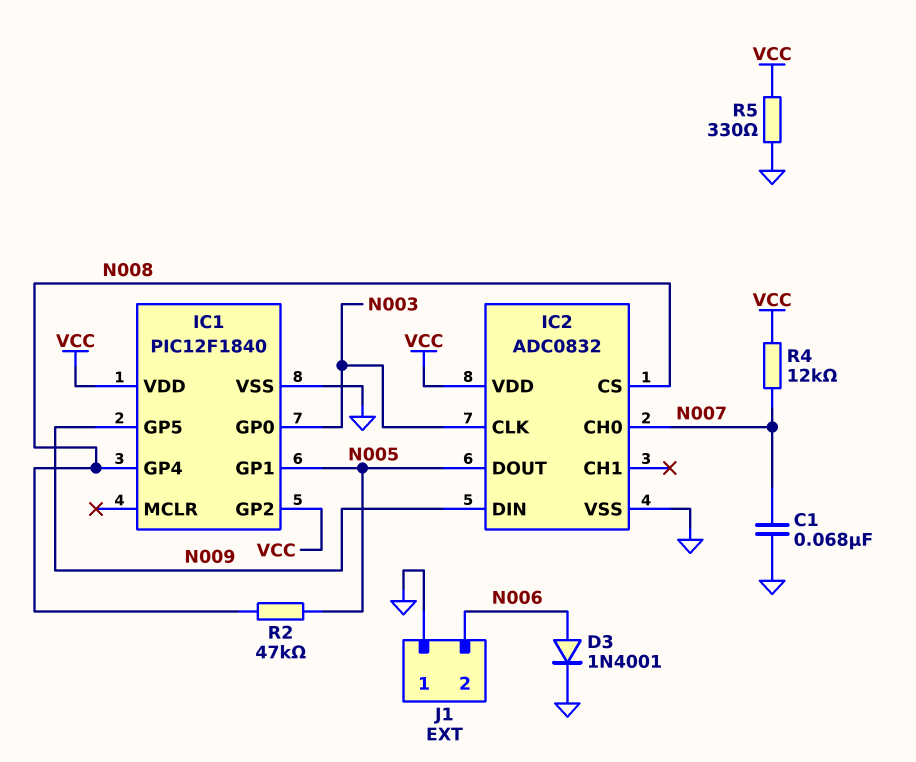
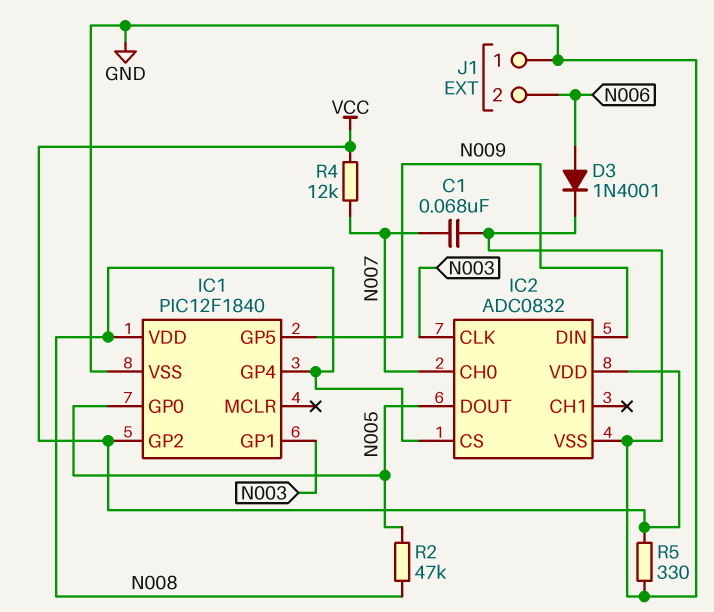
IC1 pin GP0: N003 -> N005
IC1 pin GP1: N005 -> N003
IC1 pin VDD: VCC -> N008

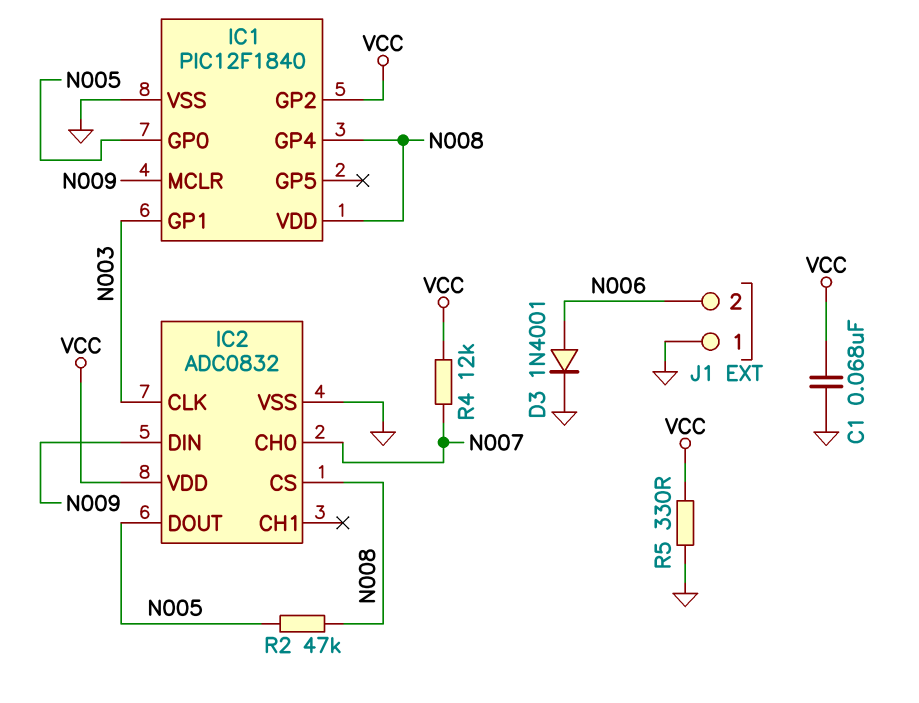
C1: 68nF (GND, N007) -> 68nF (GND, VCC)
IC1 pin GP5: N009 -> none
IC1 pin MCLR: none -> N009

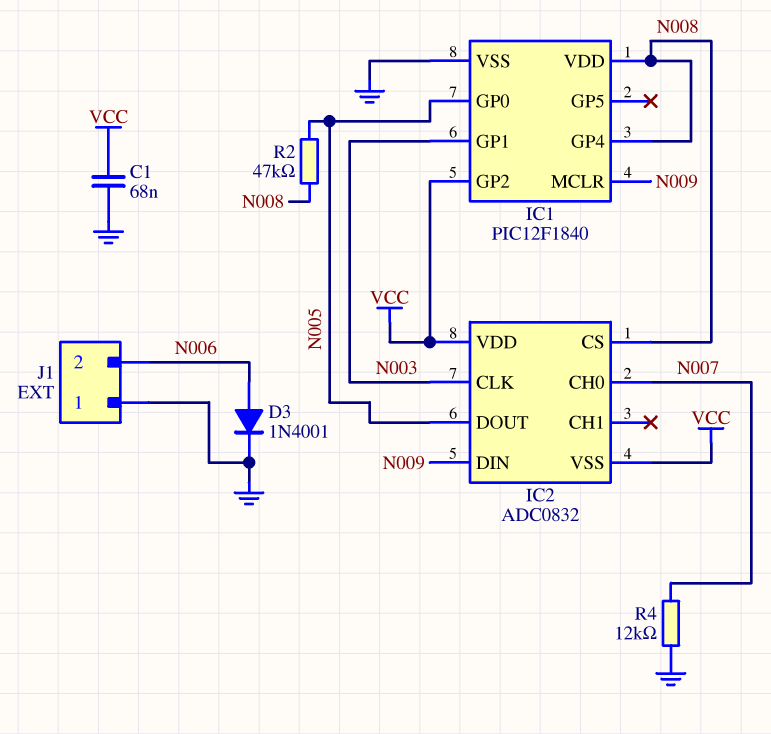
IC2 pin VSS: GND -> VCC
R4: 12k (N007, VCC) -> 12k (GND, N007)
R5: 330 (GND, VCC) -> none

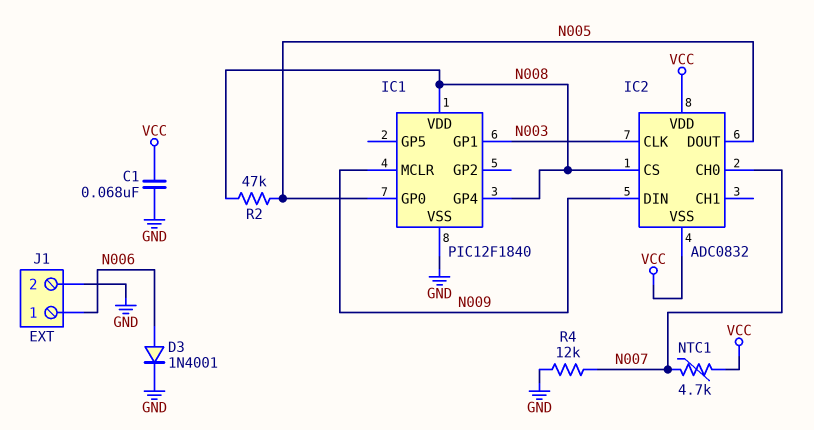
IC1 pin GP2: VCC -> none
J1 pin 1: GND -> N006
J1 pin 2: N006 -> GND
NTC1: none -> 4.7k (N007, VCC)

